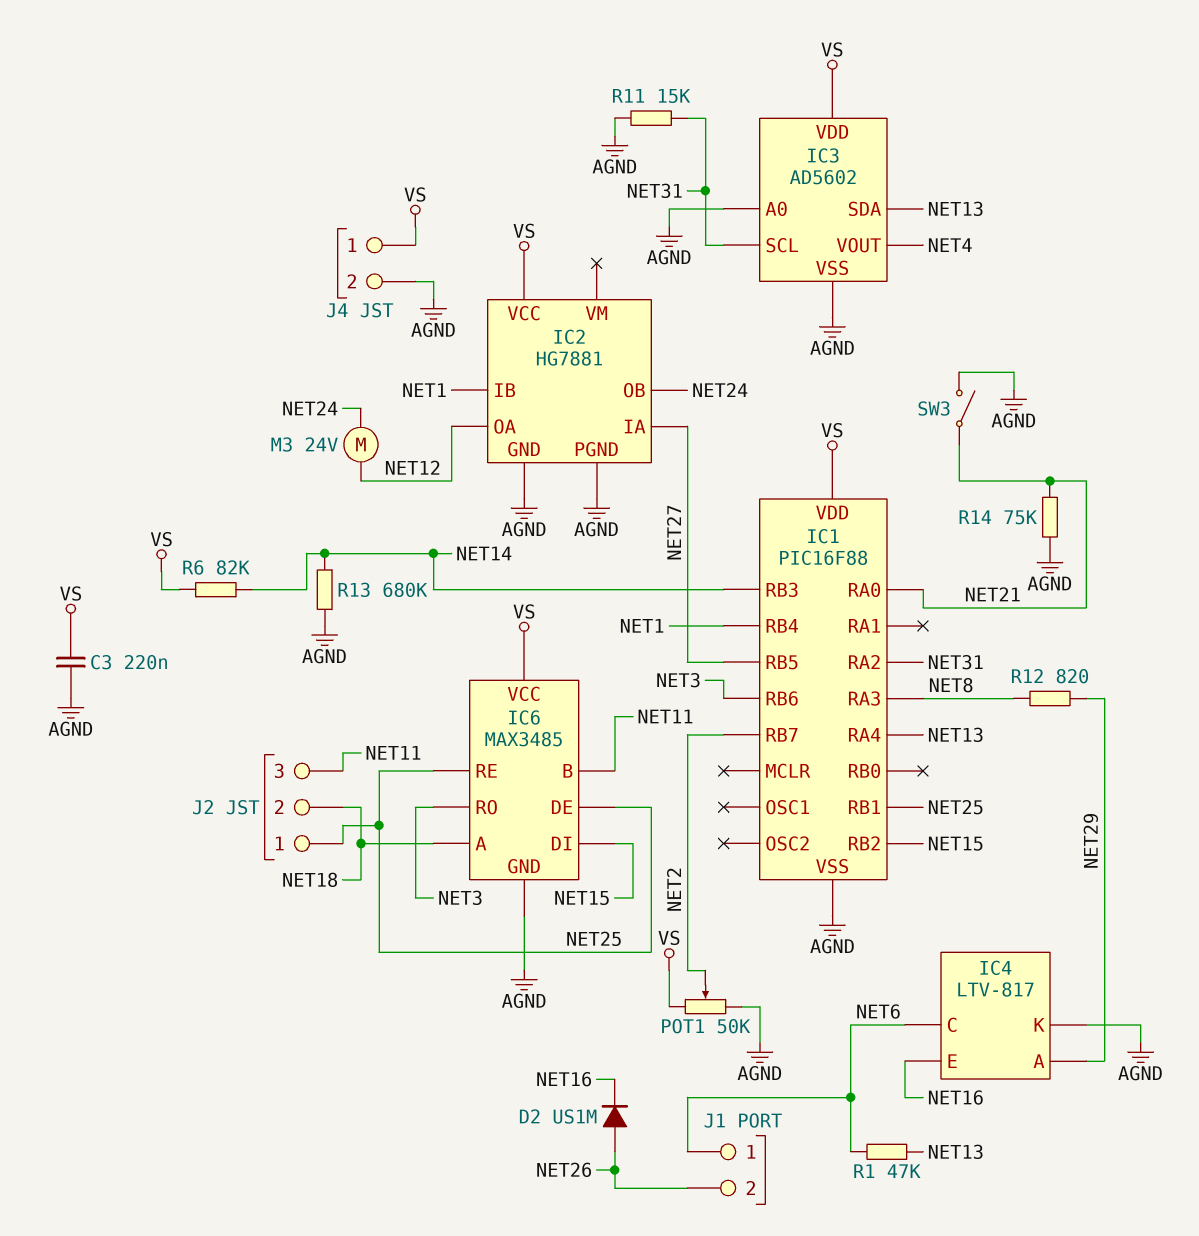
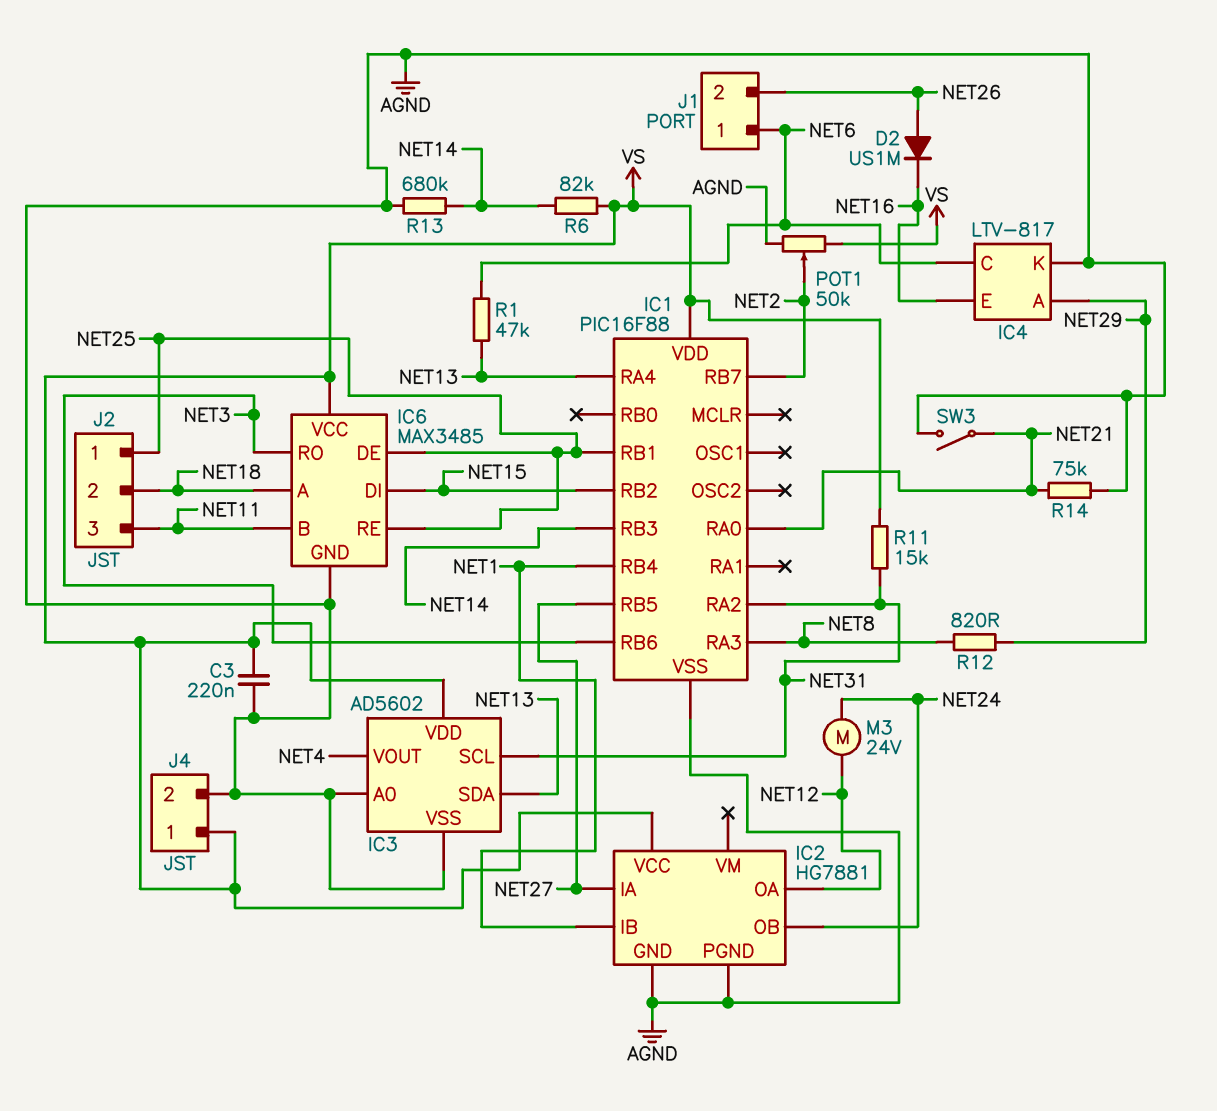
R11: 15k (AGND, NET31) -> 15k (NET31, VS)

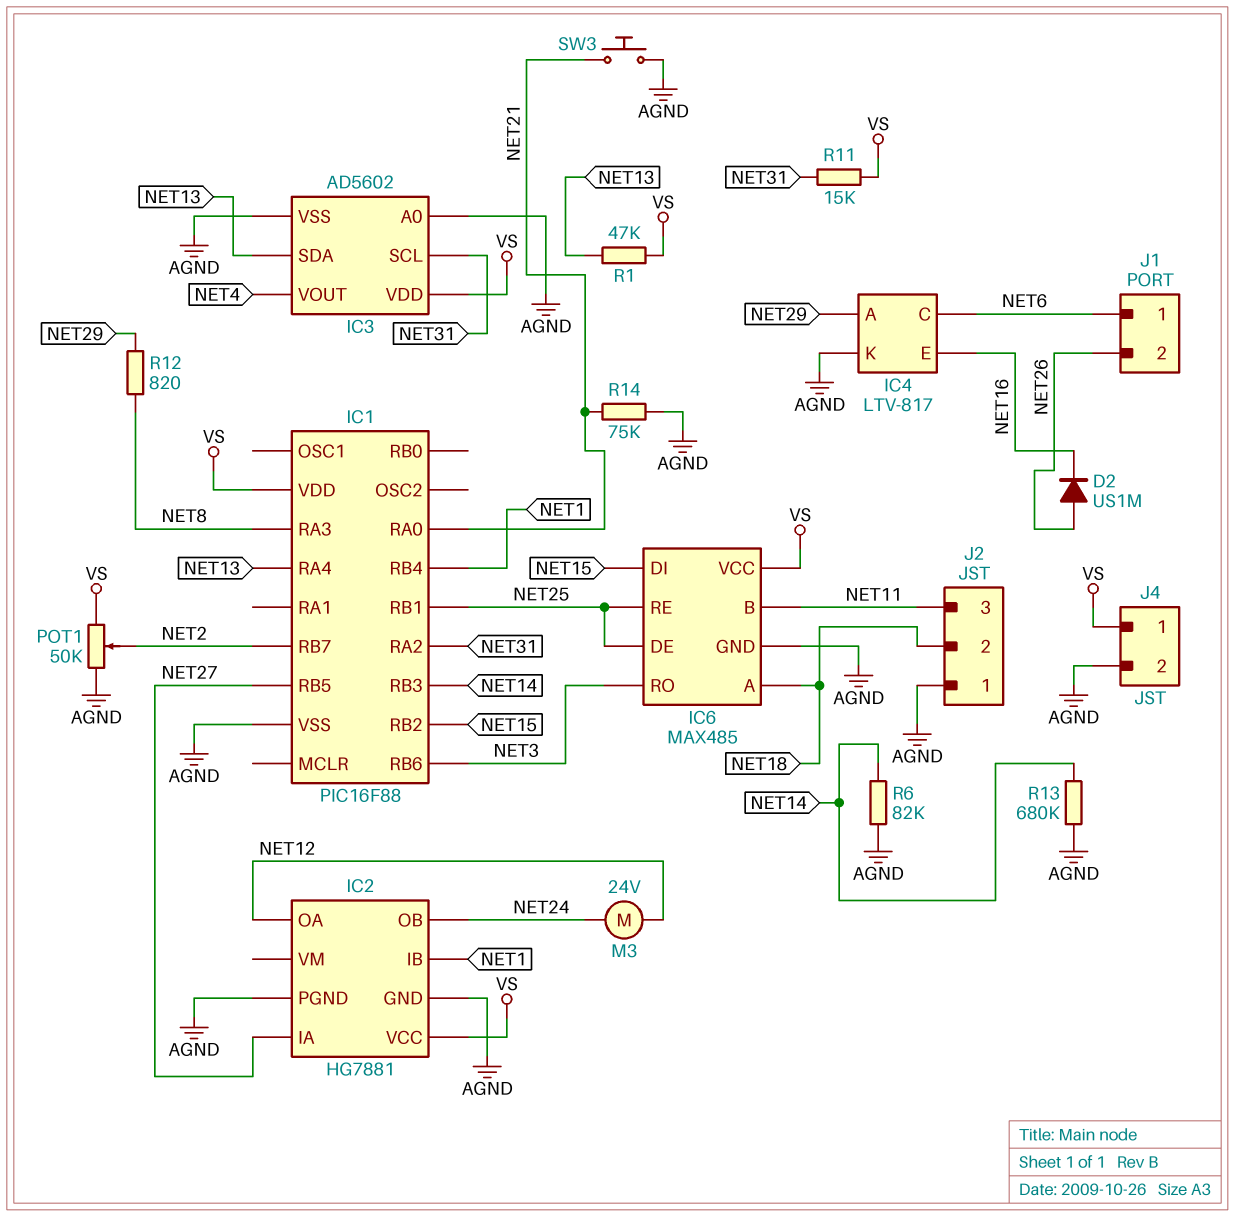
C3: 220nF (AGND, VS) -> none
IC6: MAX3485 -> MAX485
J2 pin 1: NET25 -> AGND
R1: 47k (NET6, NET13) -> 47k (NET13, VS)
R6: 82k (NET14, VS) -> 82k (AGND, NET14)
SW3: switch (AGND, NET21) -> button (AGND, NET21)

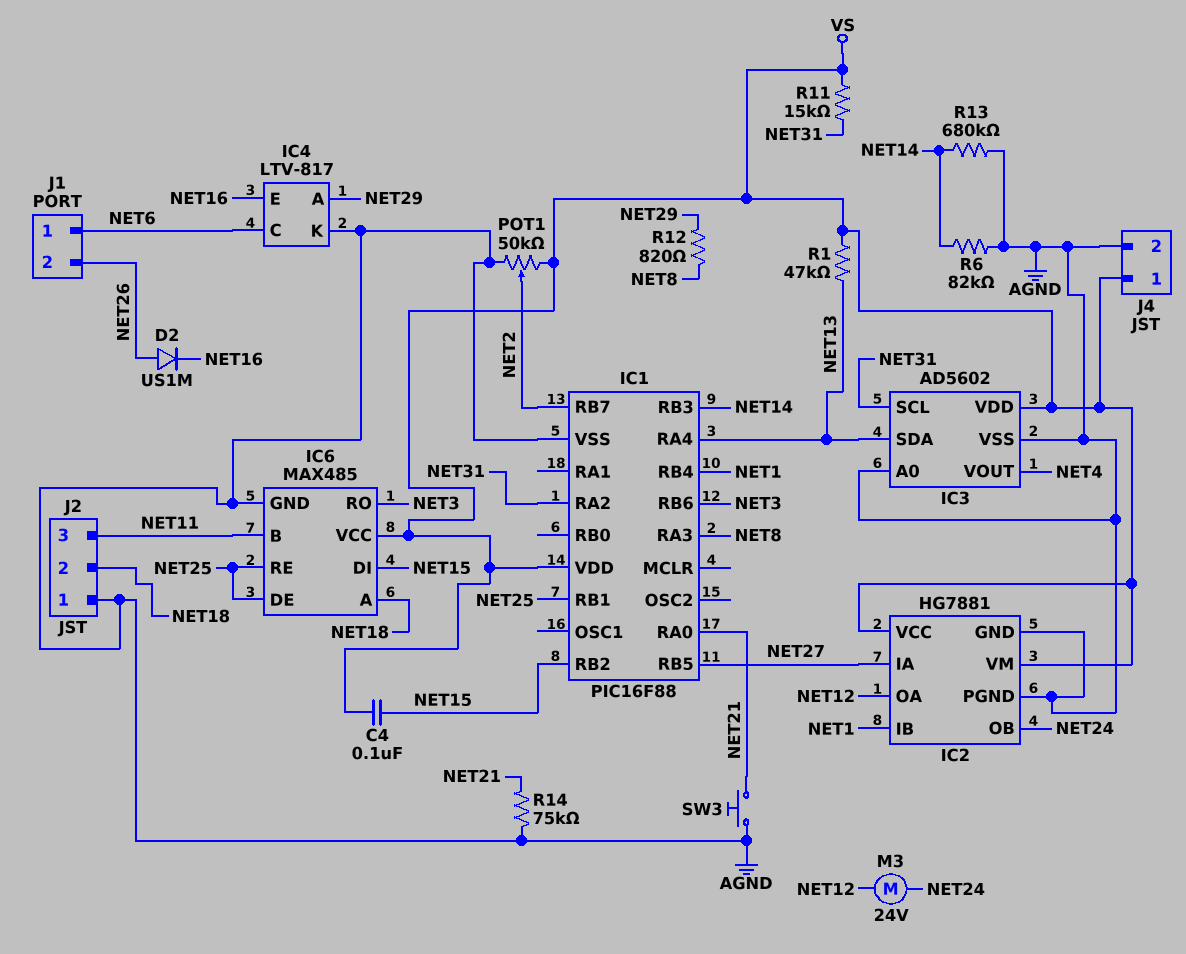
C4: none -> 100nF (NET15, VS)
IC2 pin VM: none -> VS

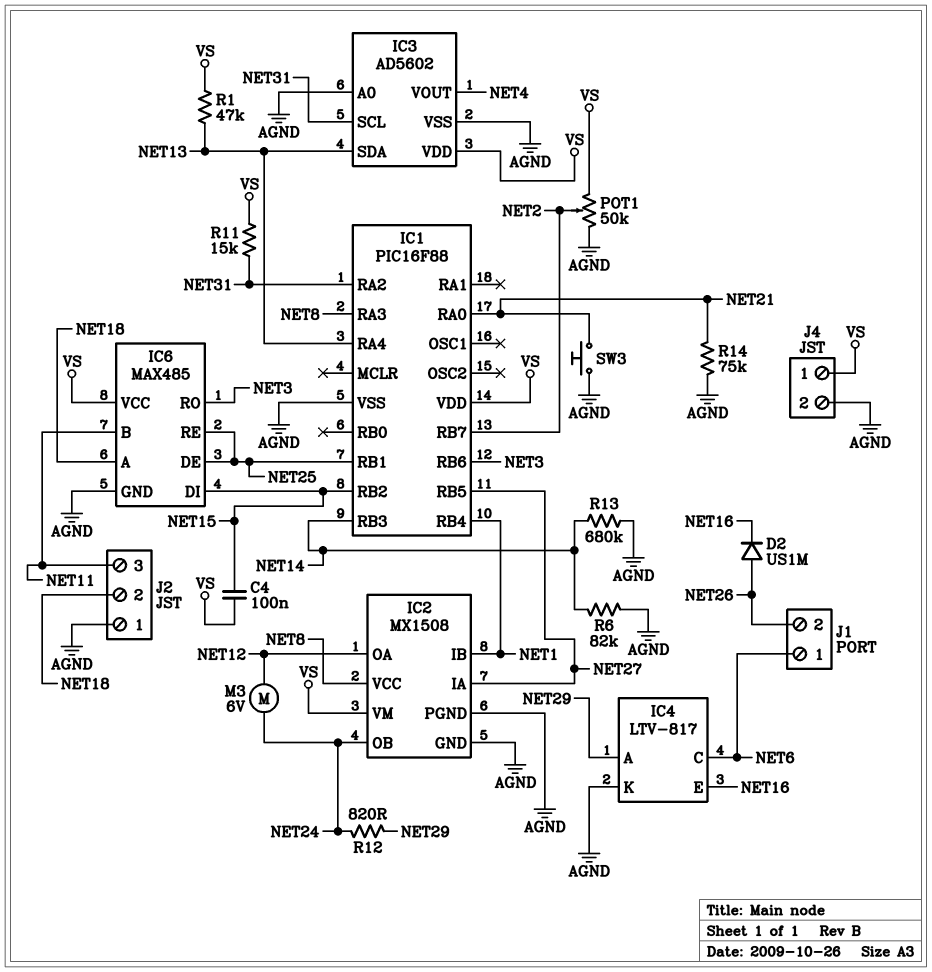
IC2: HG7881 -> MX1508
IC2 pin VCC: VS -> NET8
M3: motor 24V (NET12, NET24) -> motor 6V (NET12, NET24)
R12: 820 (NET8, NET29) -> 820 (NET24, NET29)

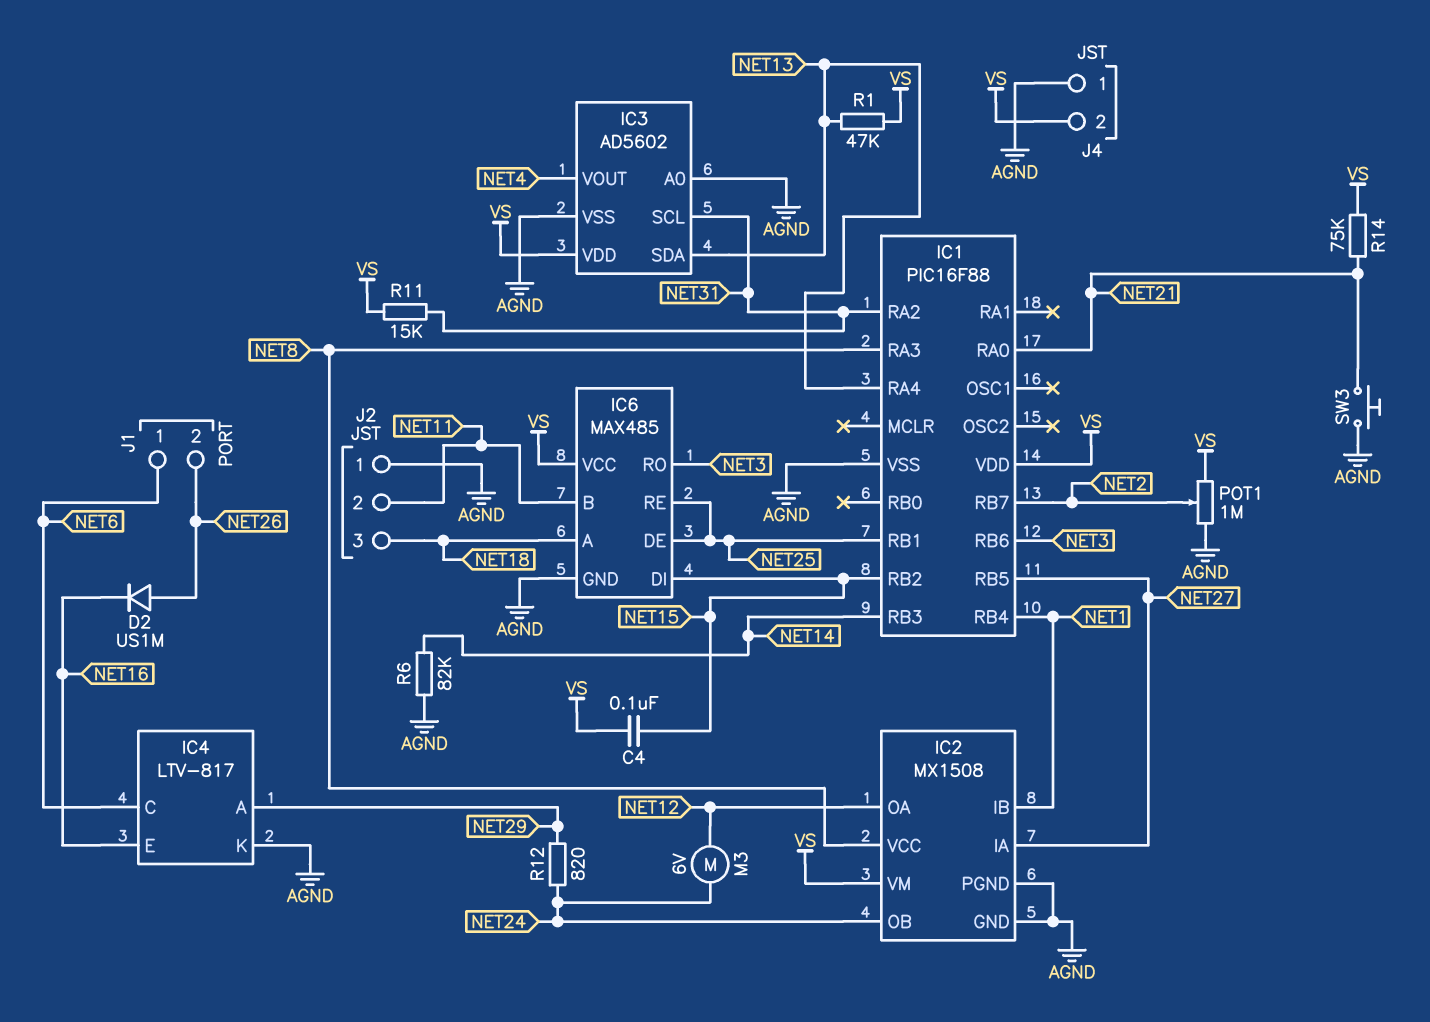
J2 pin 2: NET18 -> NET11
J2 pin 3: NET11 -> NET18
J4 pin 1: VS -> AGND
J4 pin 2: AGND -> VS
POT1: 50k (AGND, VS, wiper NET2) -> 1M (AGND, VS, wiper NET2)
R13: 680k (AGND, NET14) -> none
R14: 75k (AGND, NET21) -> 75k (NET21, VS)

